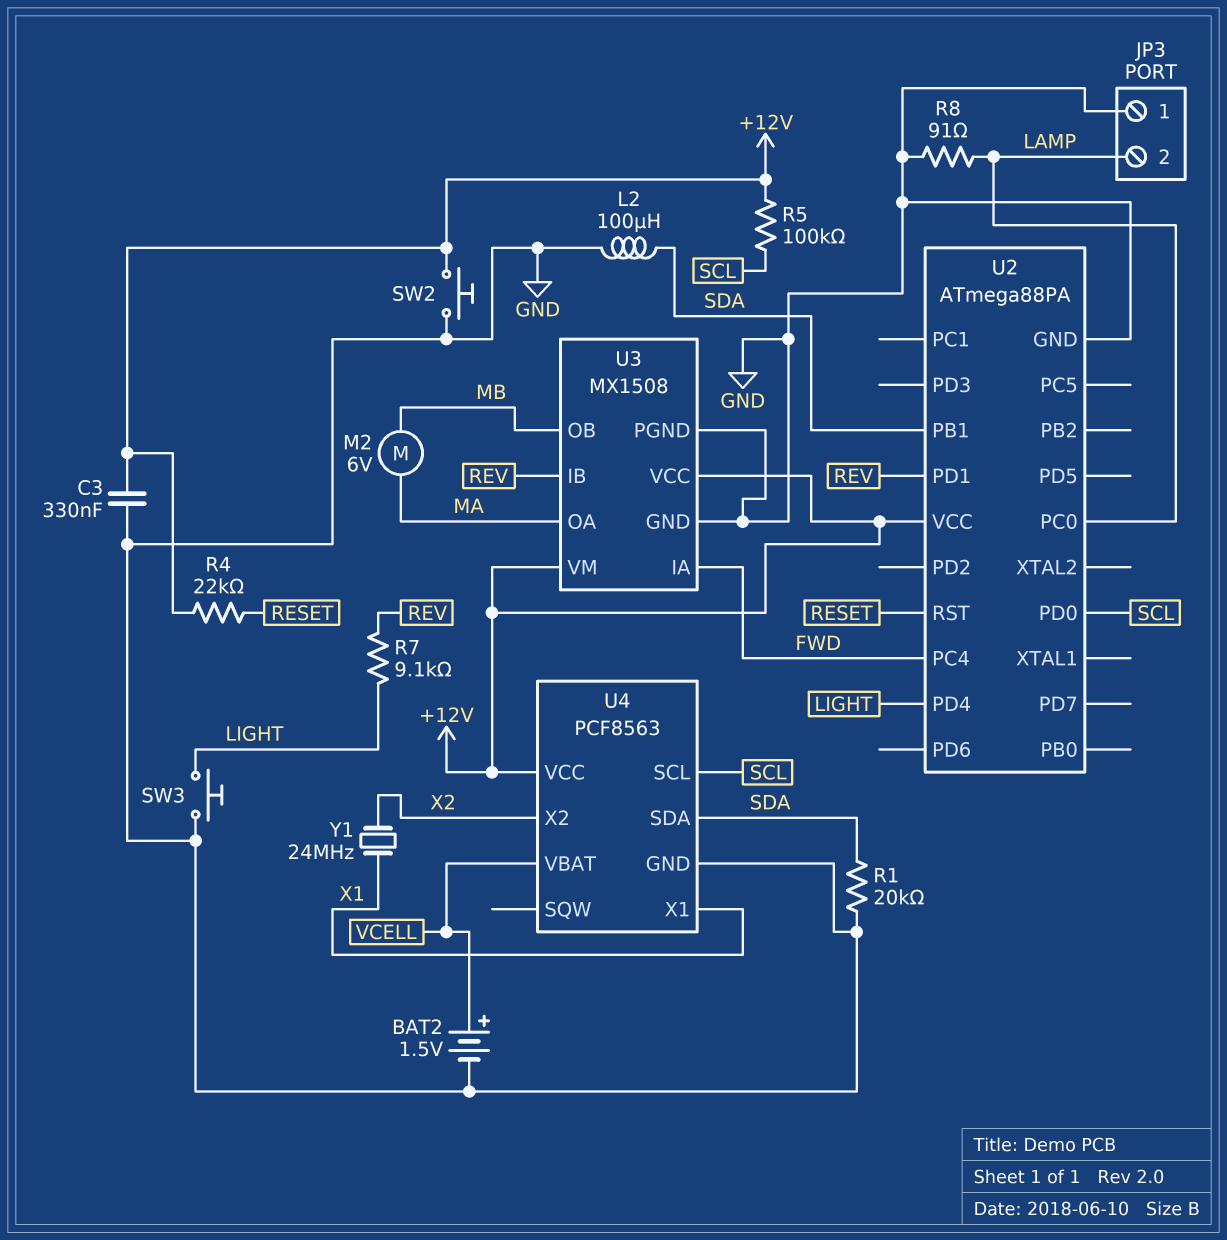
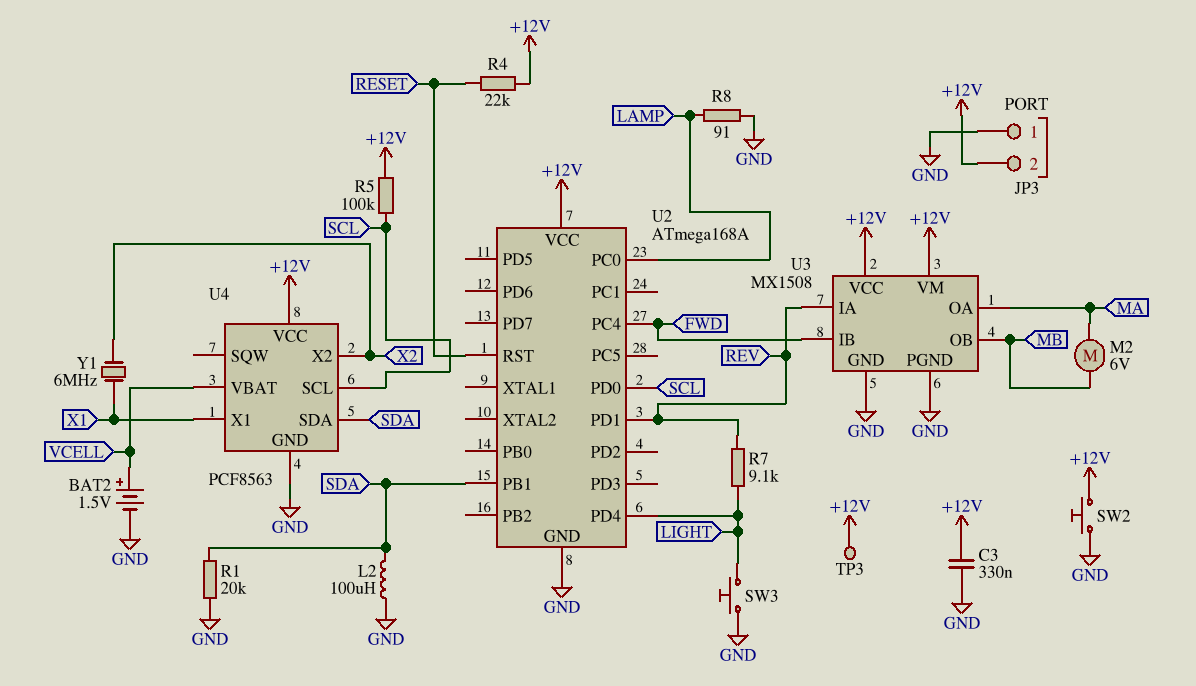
JP3 pin 2: LAMP -> +12V
TP3: none -> test point (+12V)
U2: ATmega88PA -> ATmega168A
U3 pin IA: FWD -> REV
U3 pin IB: REV -> FWD
Y1: 24MHz (X1, X2) -> 6MHz (X1, X2)

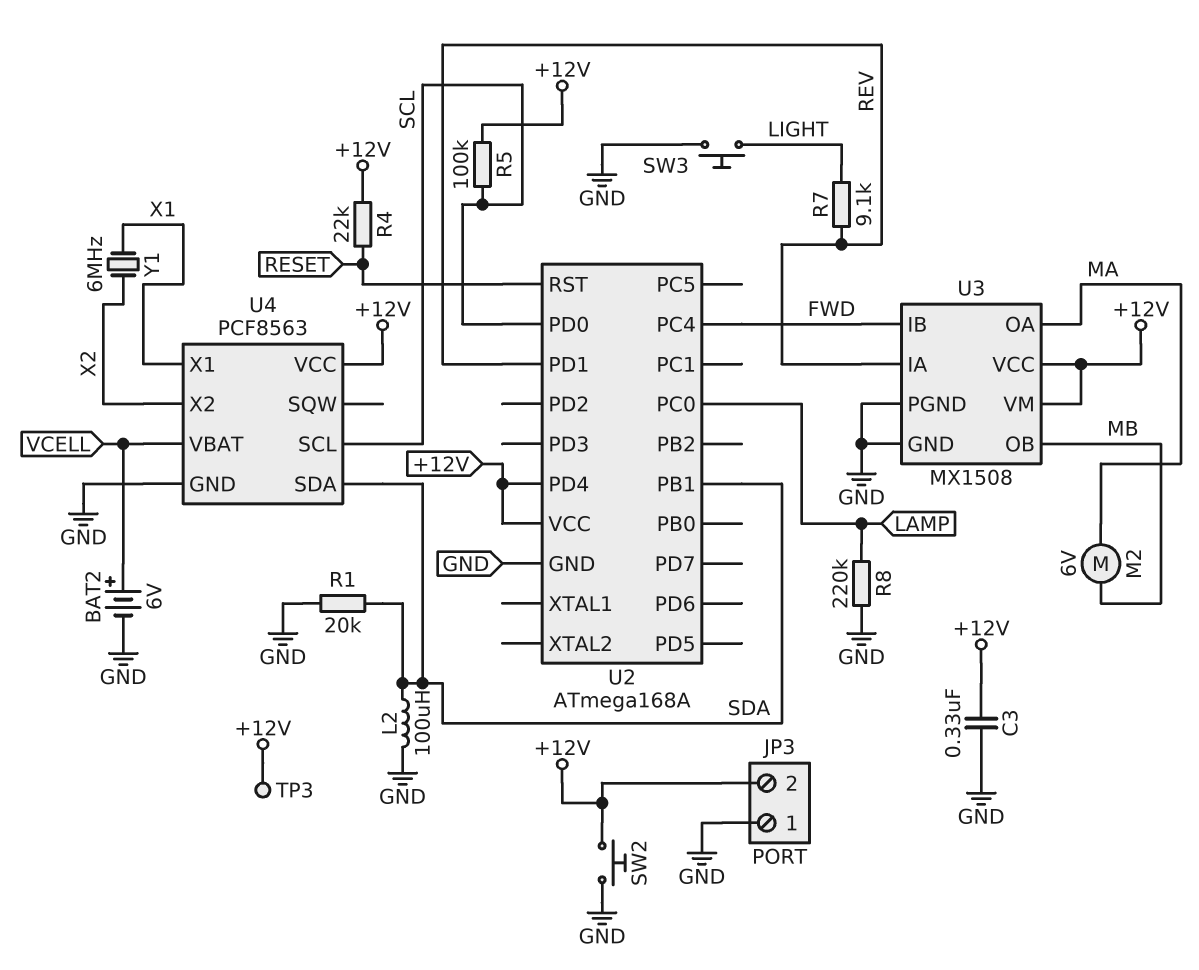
BAT2: 1.5V (plus VCELL, minus GND) -> 6V (plus VCELL, minus GND)
R8: 91 (GND, LAMP) -> 220k (GND, LAMP)
U2 pin PD4: LIGHT -> +12V

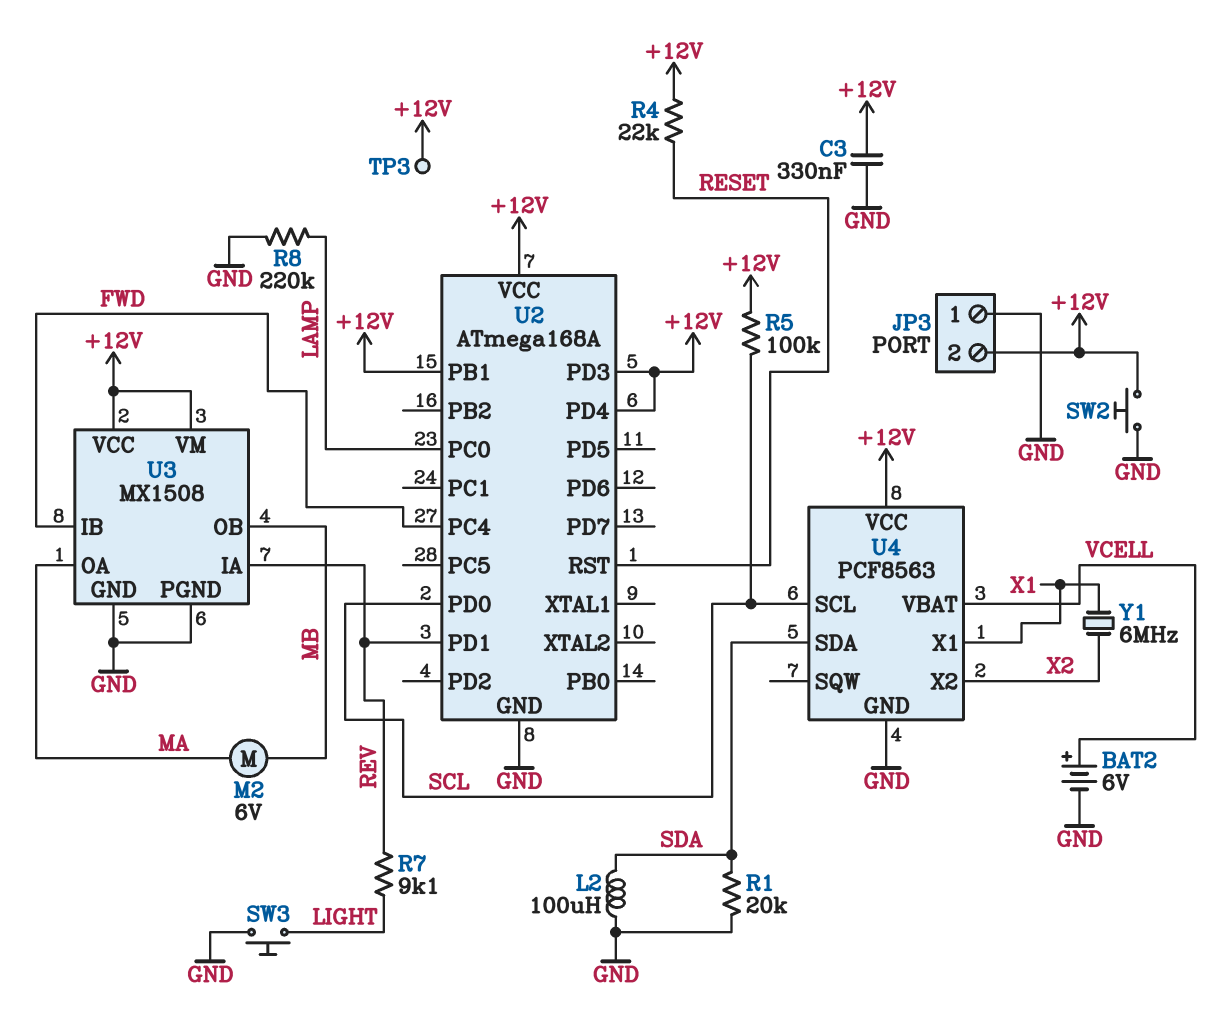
U2 pin PB1: SDA -> +12V
U2 pin PD3: none -> +12V

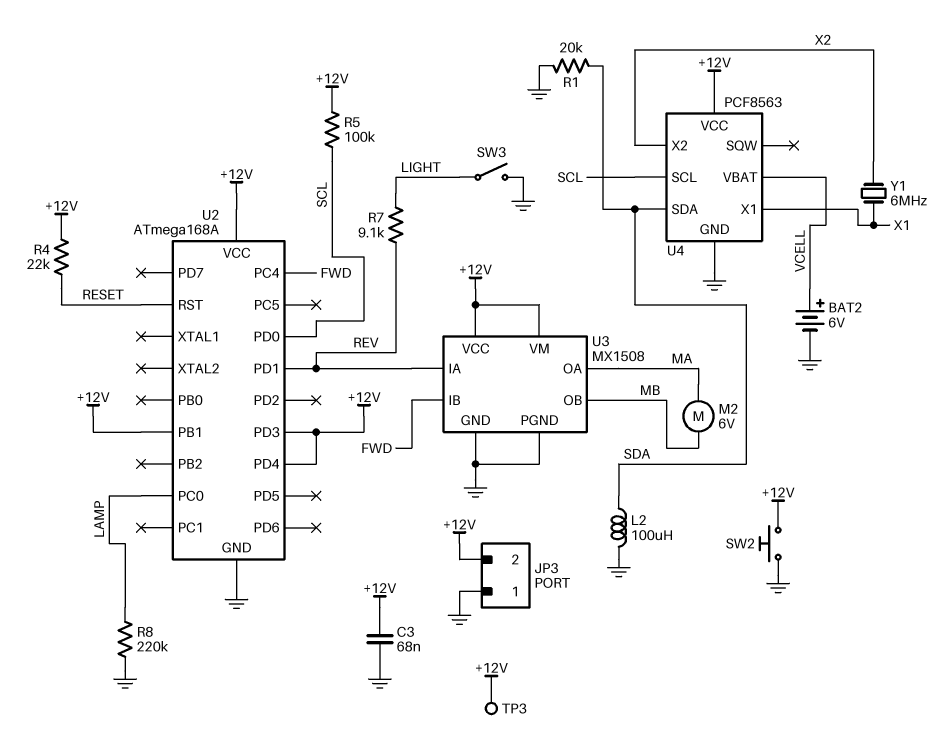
C3: 330nF (+12V, GND) -> 68nF (+12V, GND)
SW3: button (GND, LIGHT) -> switch (GND, LIGHT)

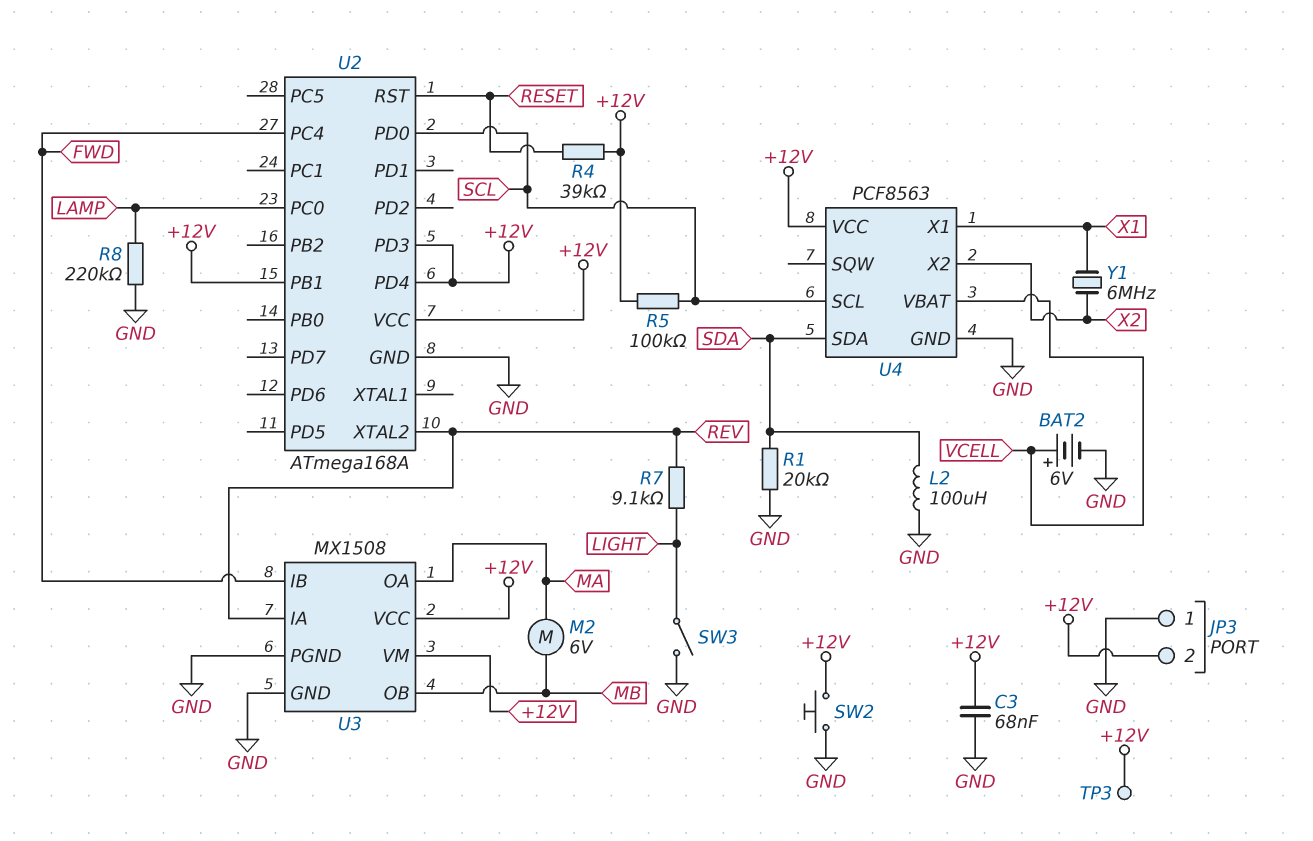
R4: 22k (+12V, RESET) -> 39k (+12V, RESET)
U2 pin PD1: REV -> none
U2 pin XTAL2: none -> REV

